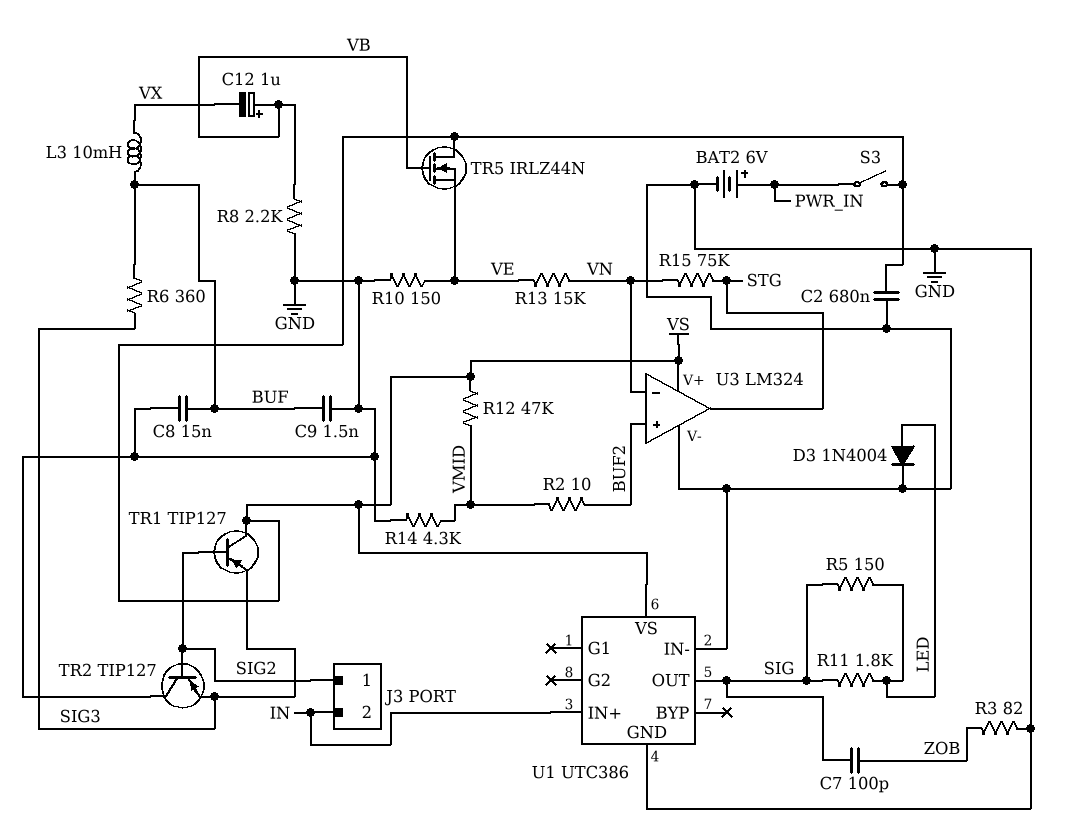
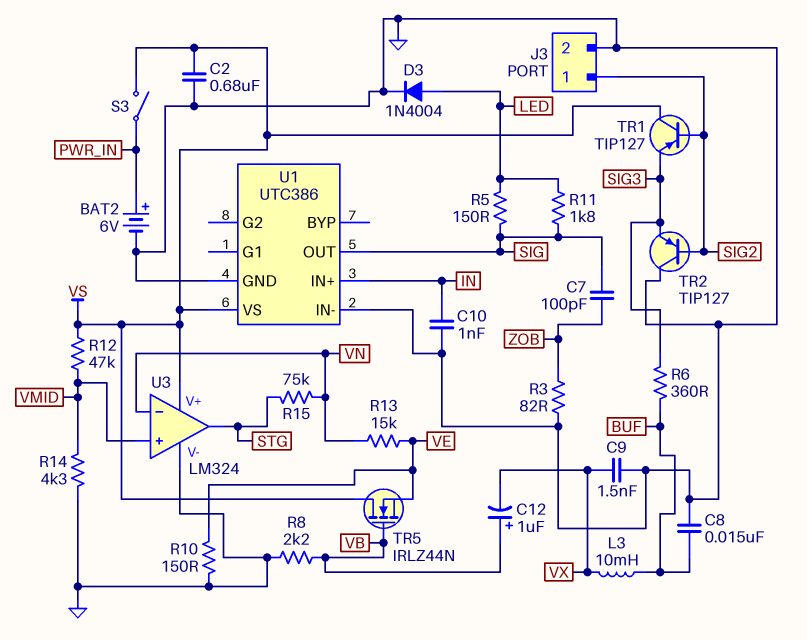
C9: 1.5nF (BUF, GND) -> 1.5nF (GND, VX)
C10: none -> 1nF (GND, IN)
J3 pin 2: IN -> GND
R2: 10 (BUF2, VMID) -> none
U3 pin in+: BUF2 -> VMID

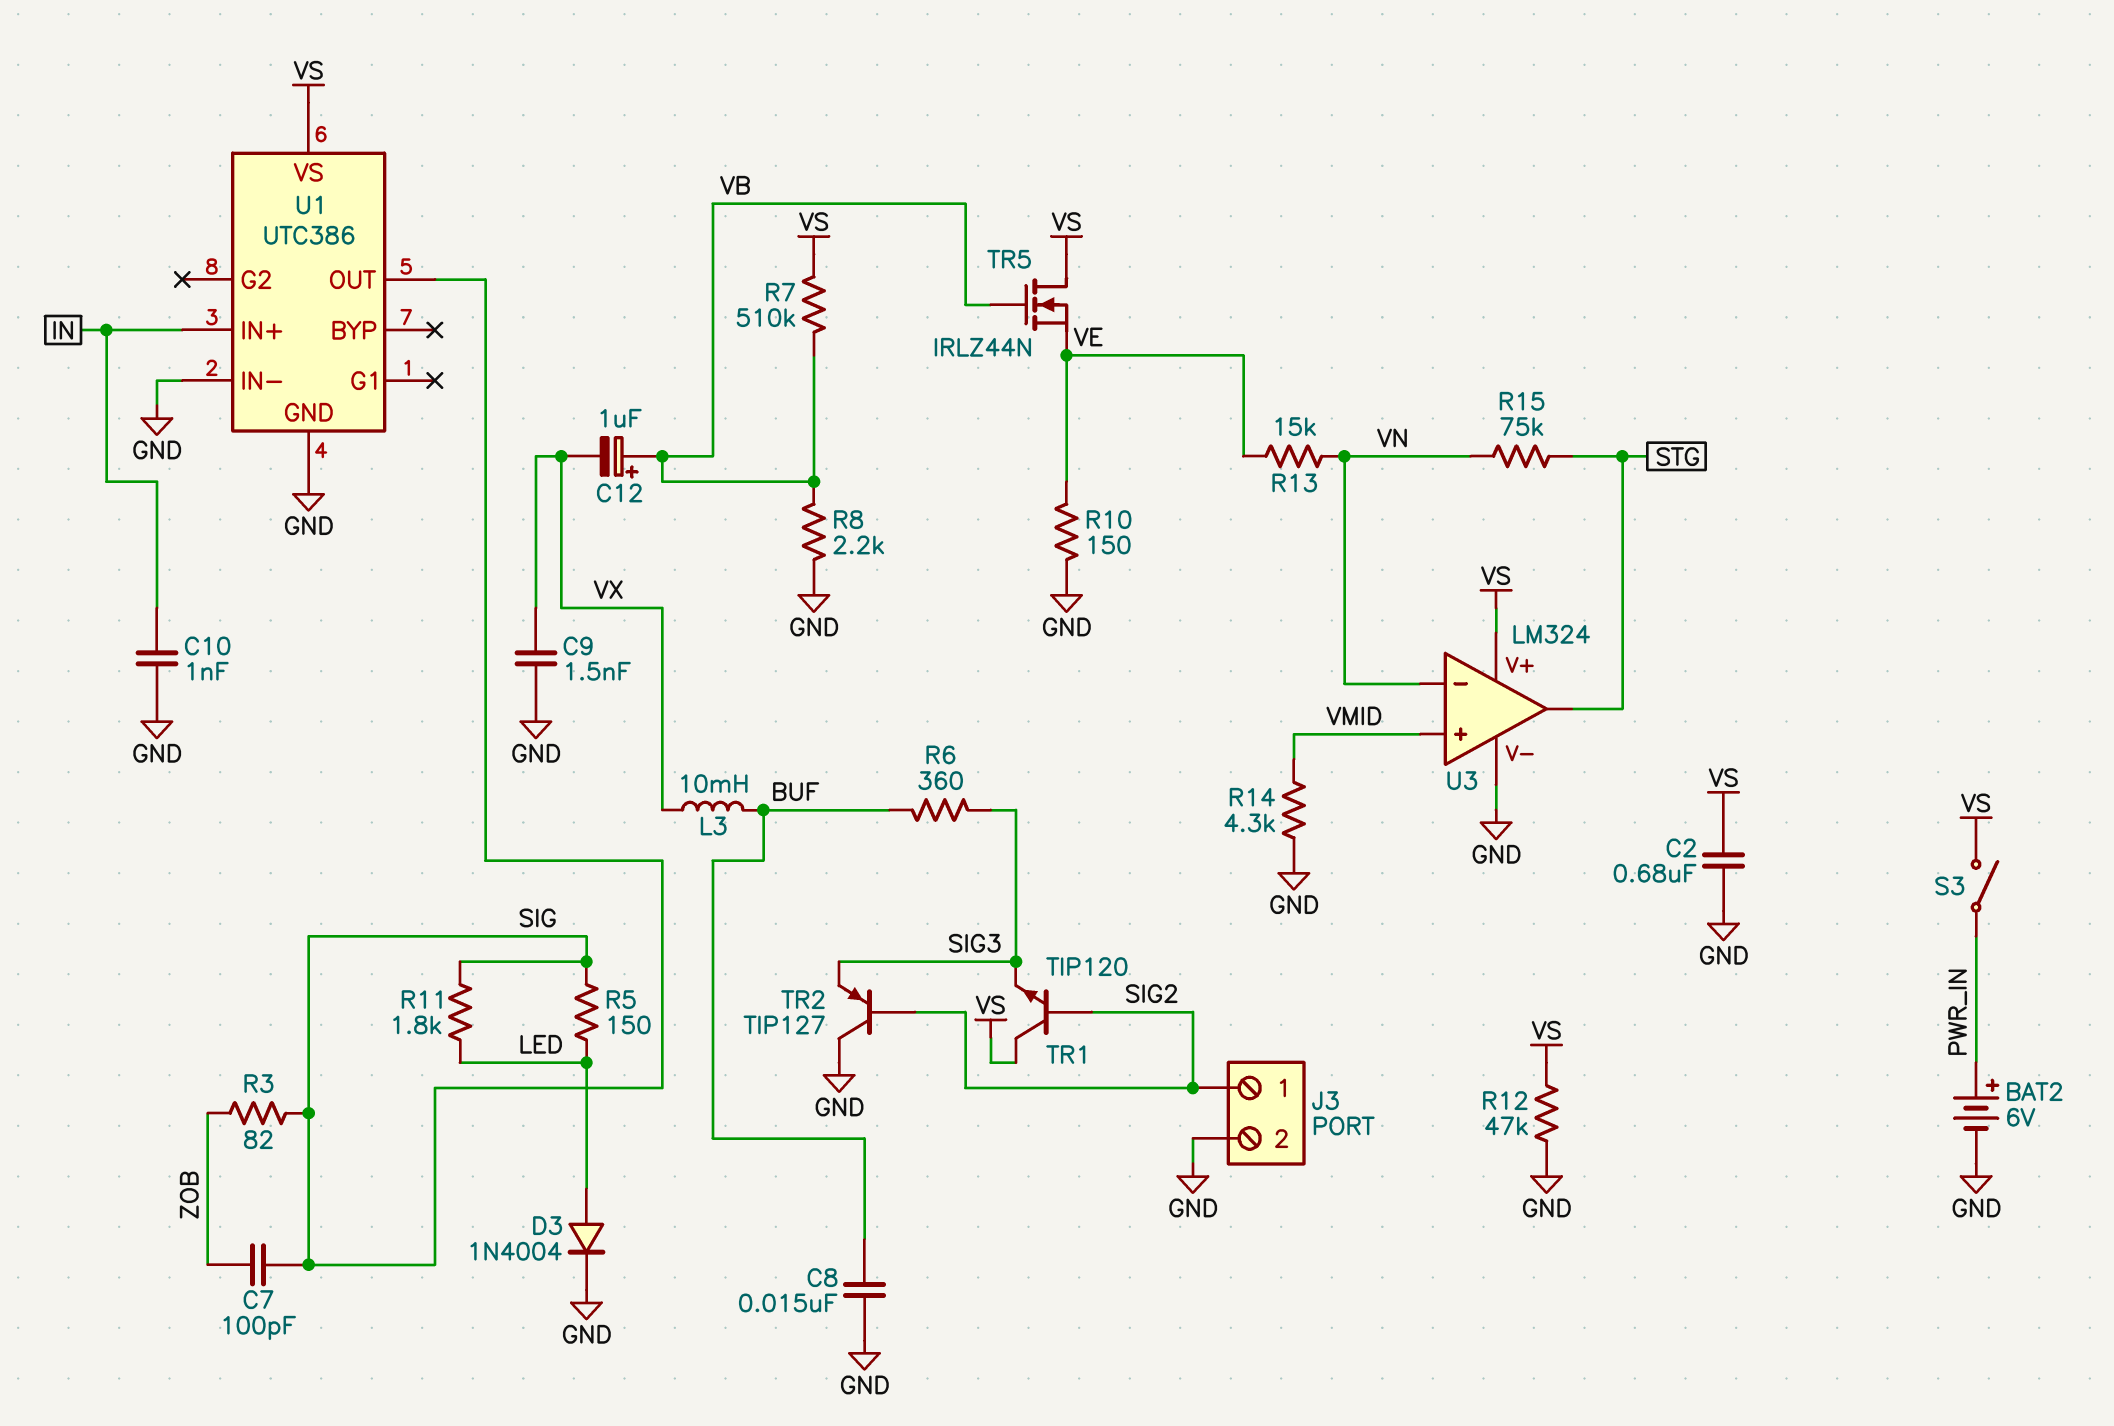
R3: 82 (GND, ZOB) -> 82 (SIG, ZOB)
R7: none -> 510k (VB, VS)
R12: 47k (VMID, VS) -> 47k (GND, VS)
TR1: PNP TIP127 (B SIG2, C VS, E SIG3) -> NPN TIP120 (B SIG2, C VS, E SIG3)

